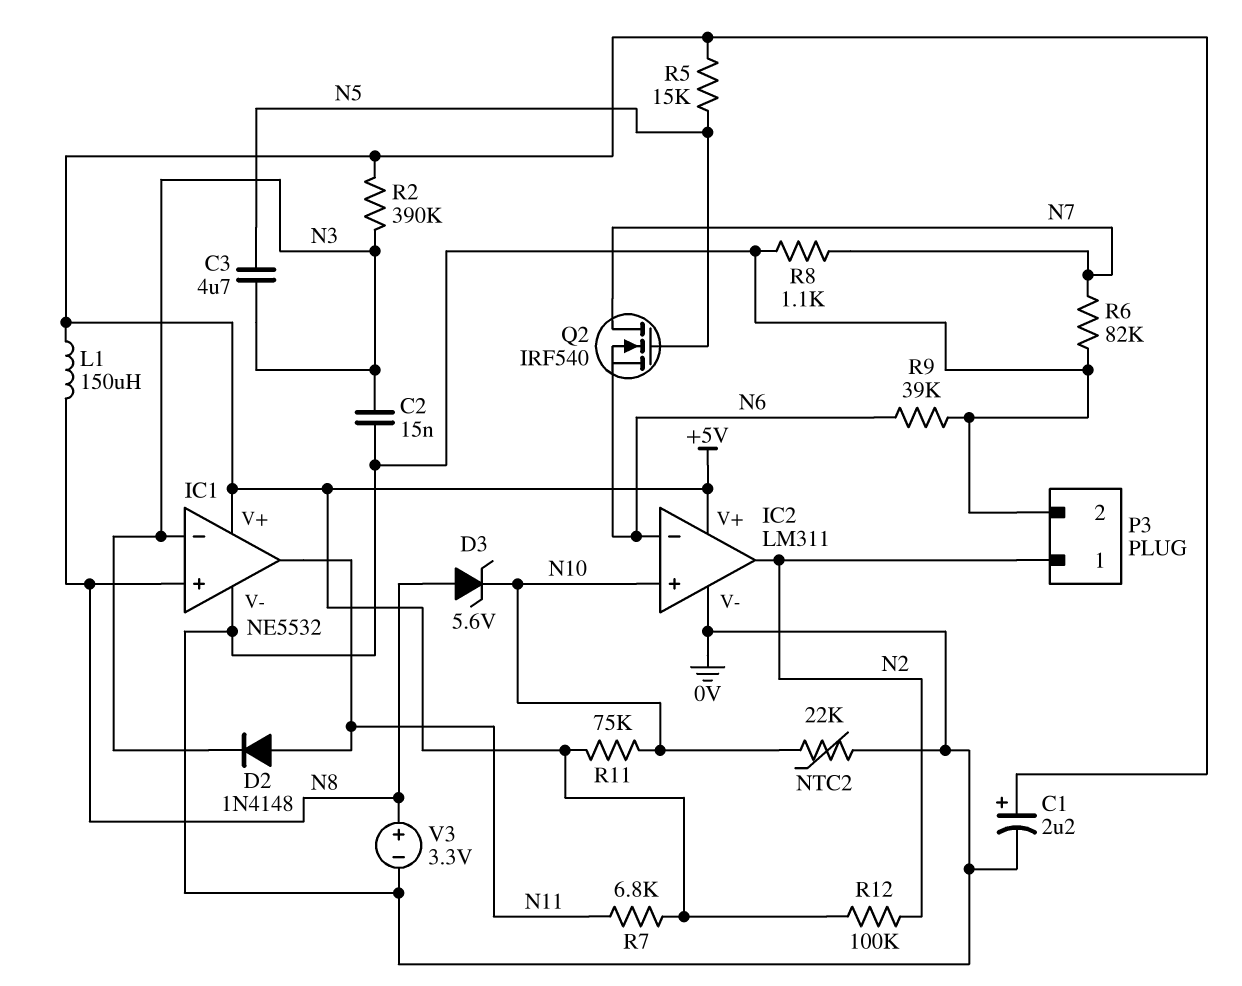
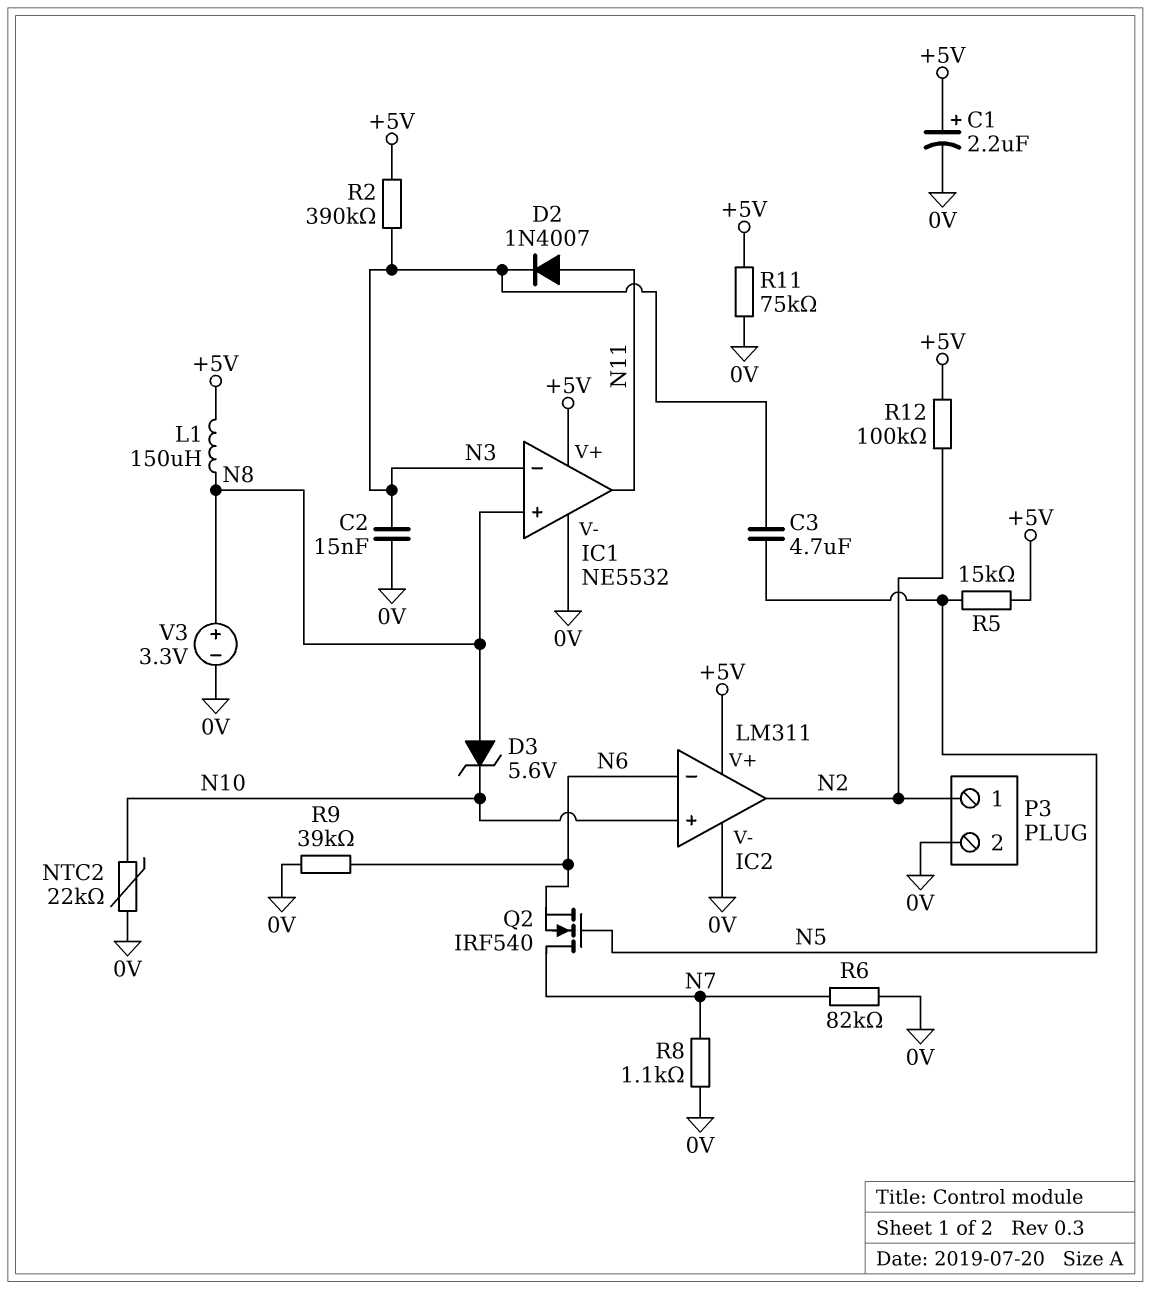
D2: diode 1N4148 (A N11, K N3) -> diode 1N4007 (A N11, K N3)
R7: 6.8k (+5V, N11) -> none
R11: 75k (+5V, N10) -> 75k (+5V, 0V)

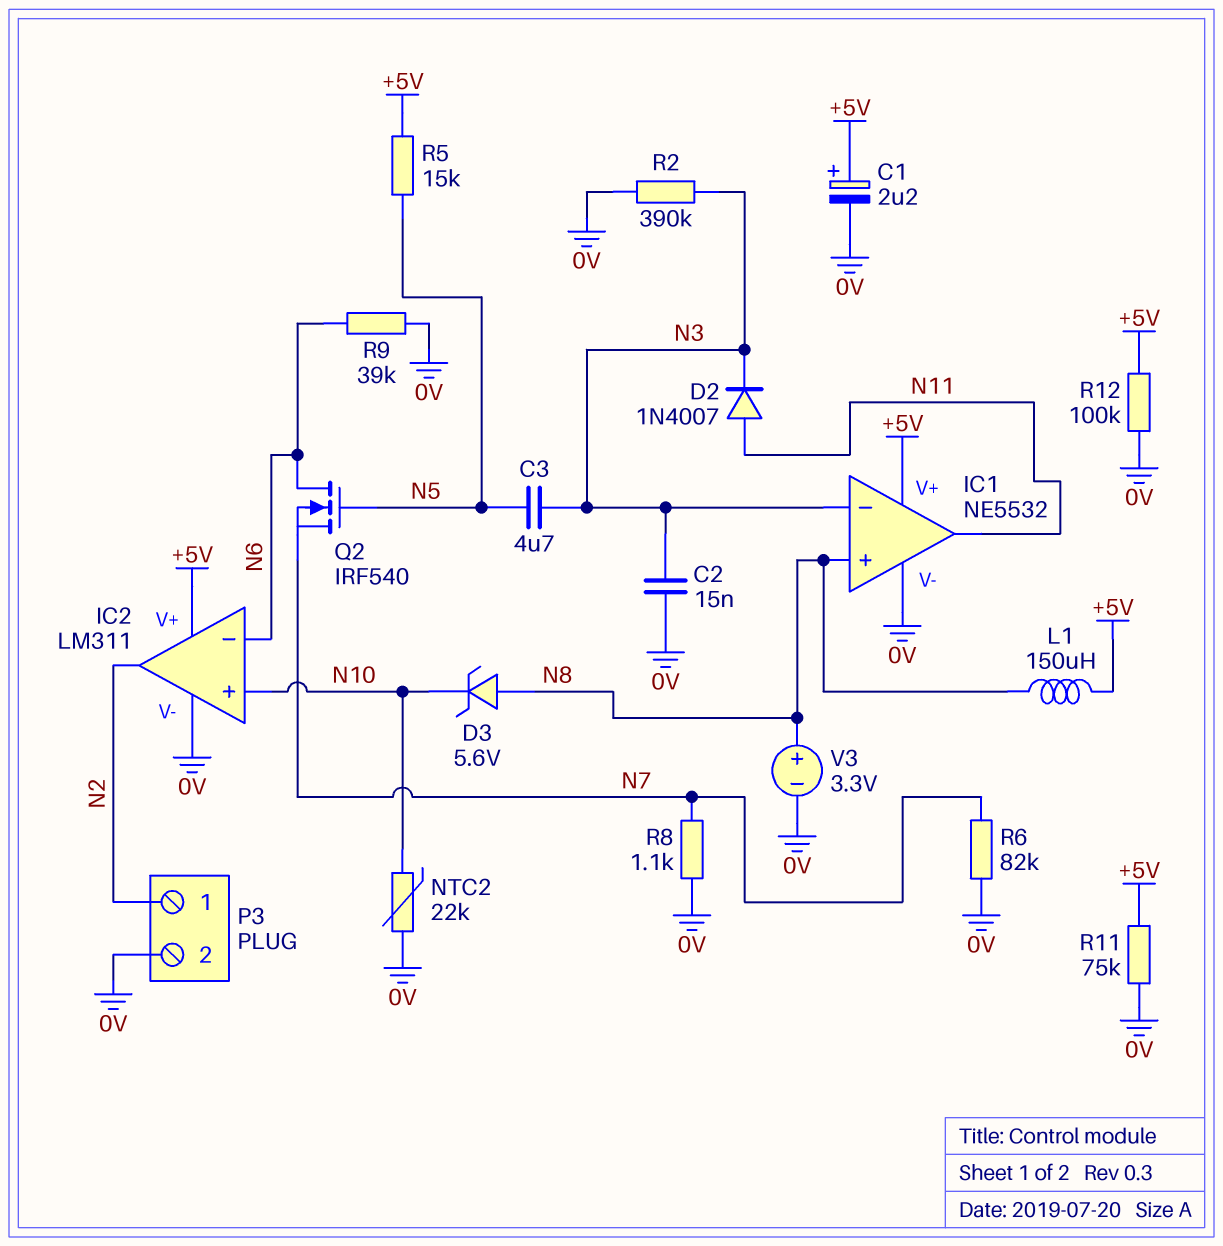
Q2: NMOS IRF540 (G N5, D N7, S N6) -> NMOS IRF540 (G N5, D N6, S N7)
R2: 390k (+5V, N3) -> 390k (0V, N3)
R12: 100k (+5V, N2) -> 100k (+5V, 0V)

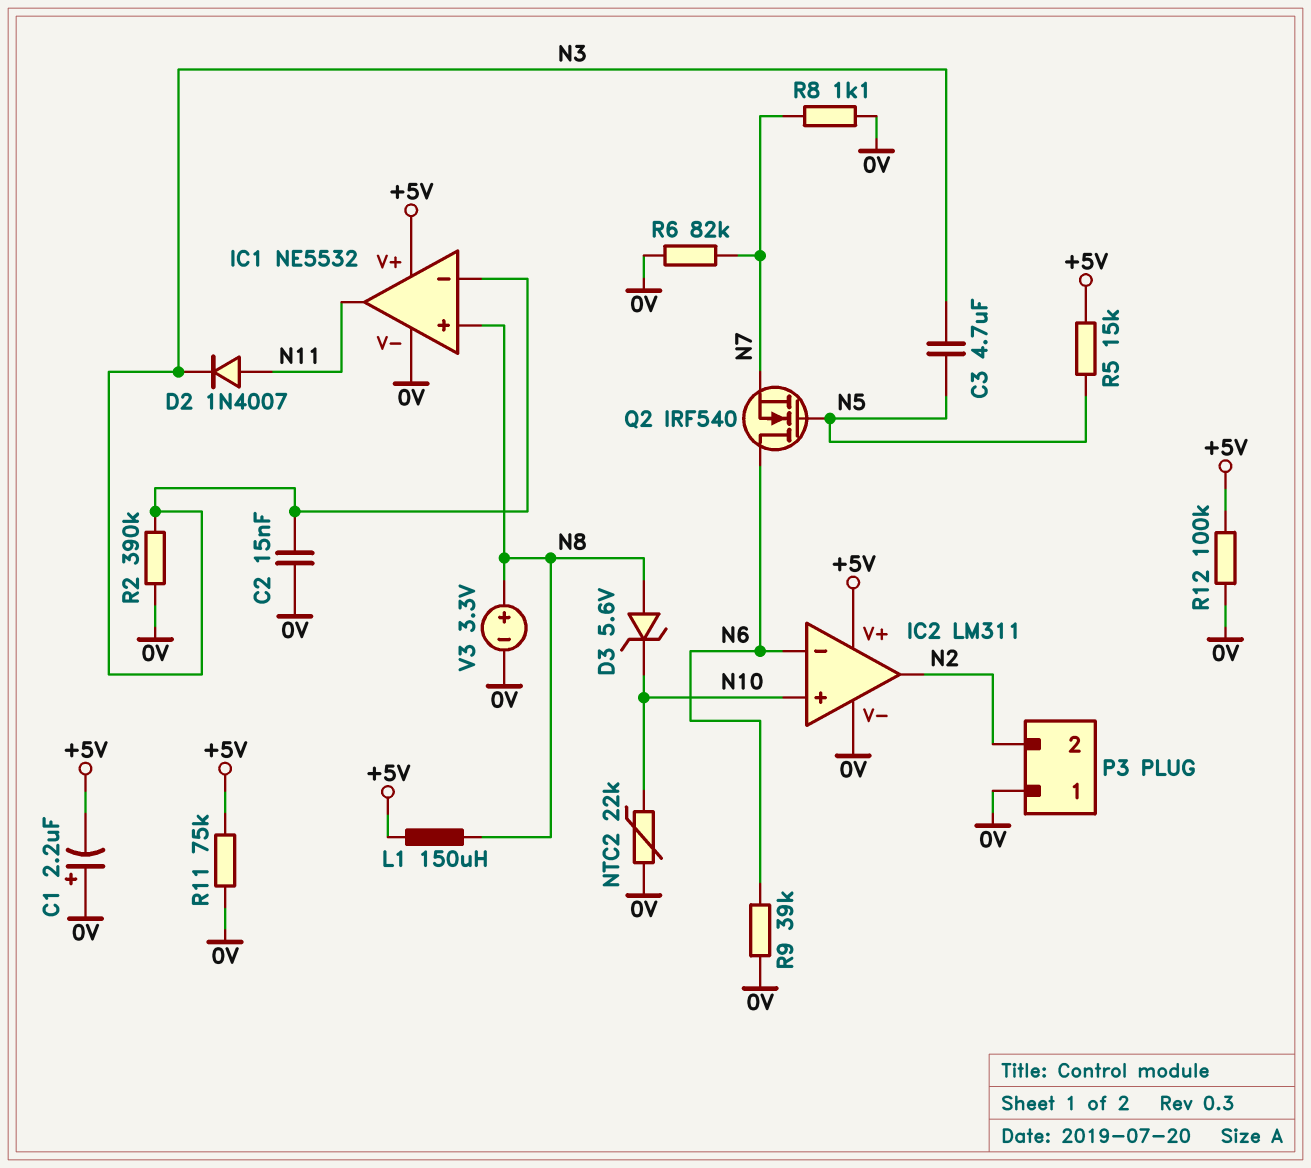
C1: 2.2uF (plus +5V, minus 0V) -> 2.2uF (plus 0V, minus +5V)
P3 pin 1: N2 -> 0V
P3 pin 2: 0V -> N2

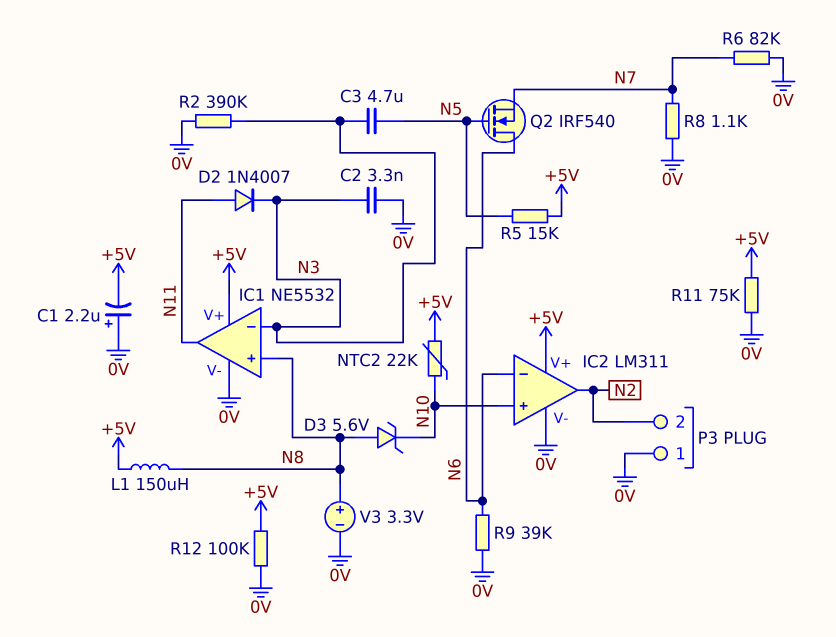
C2: 15nF (0V, N3) -> 3.3nF (0V, N3)
NTC2: 22k (0V, N10) -> 22k (+5V, N10)

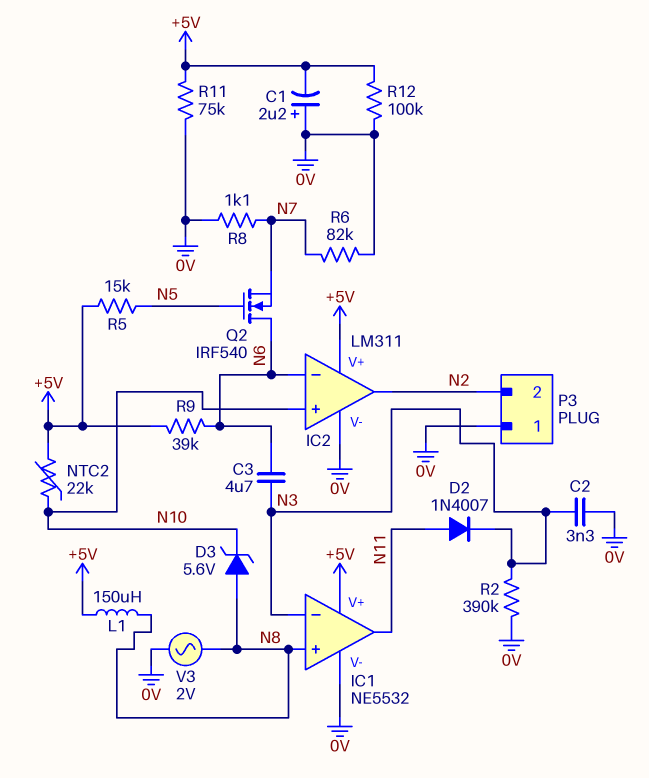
C3: 4.7uF (N3, N5) -> 4.7uF (N3, N6)
R9: 39k (0V, N6) -> 39k (+5V, N6)
V3: 3.3V (plus N8, minus 0V) -> AC 2V (0V, N8)

